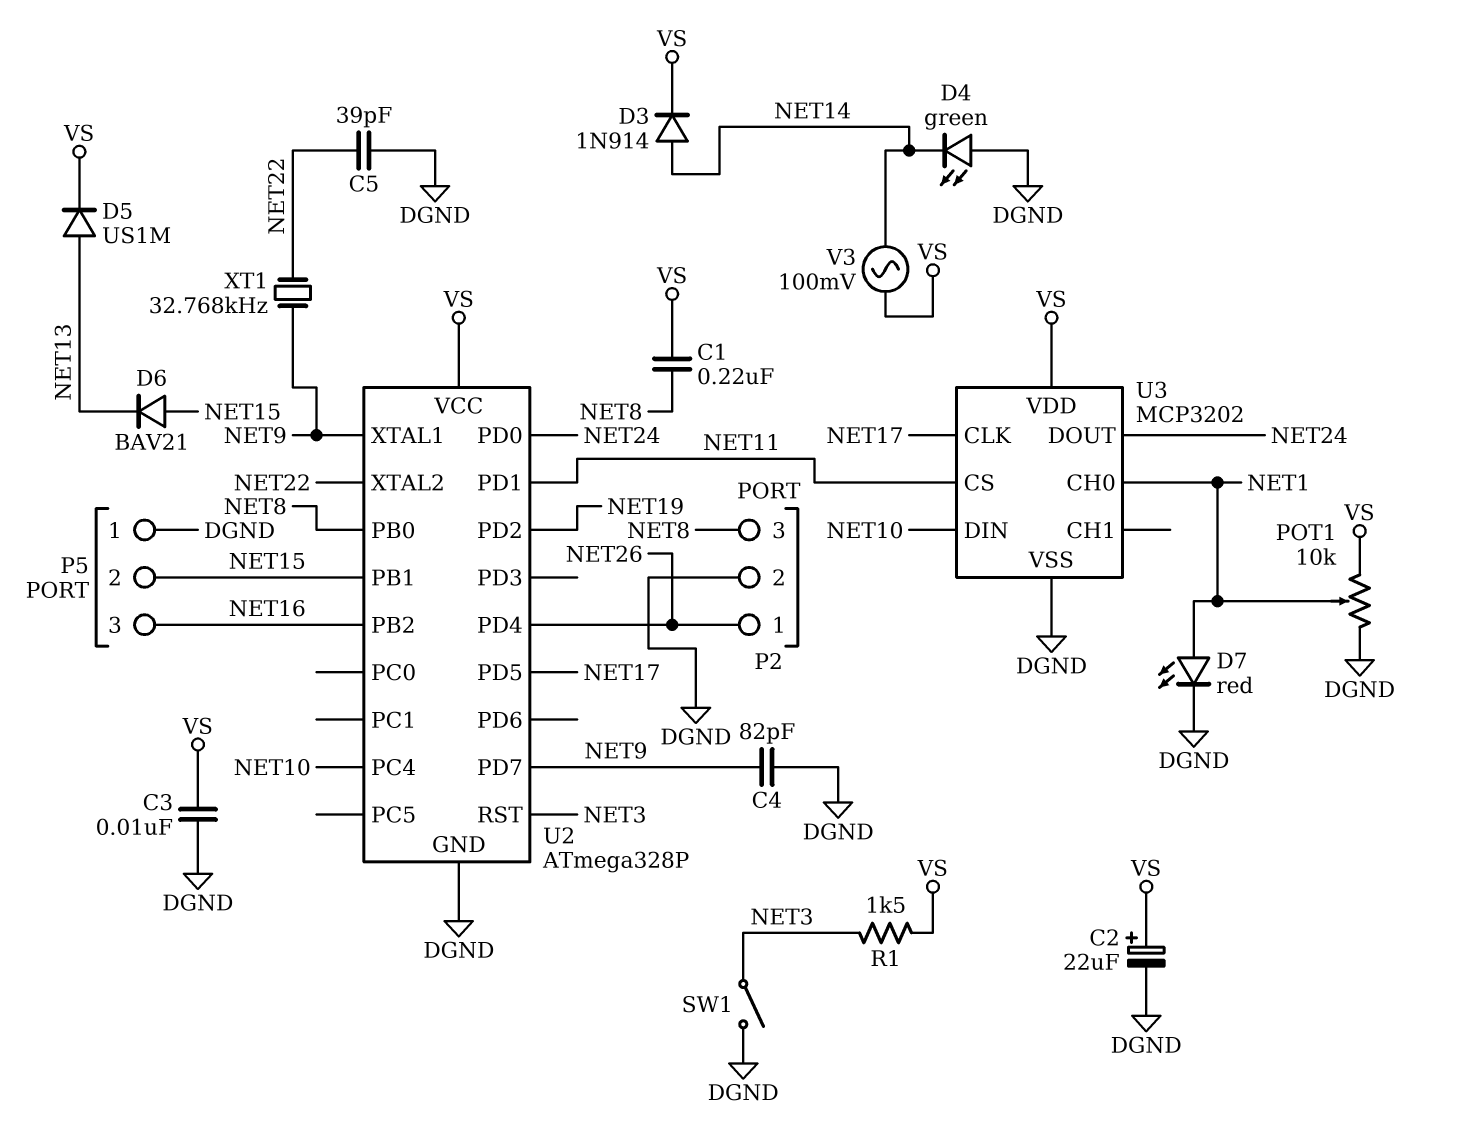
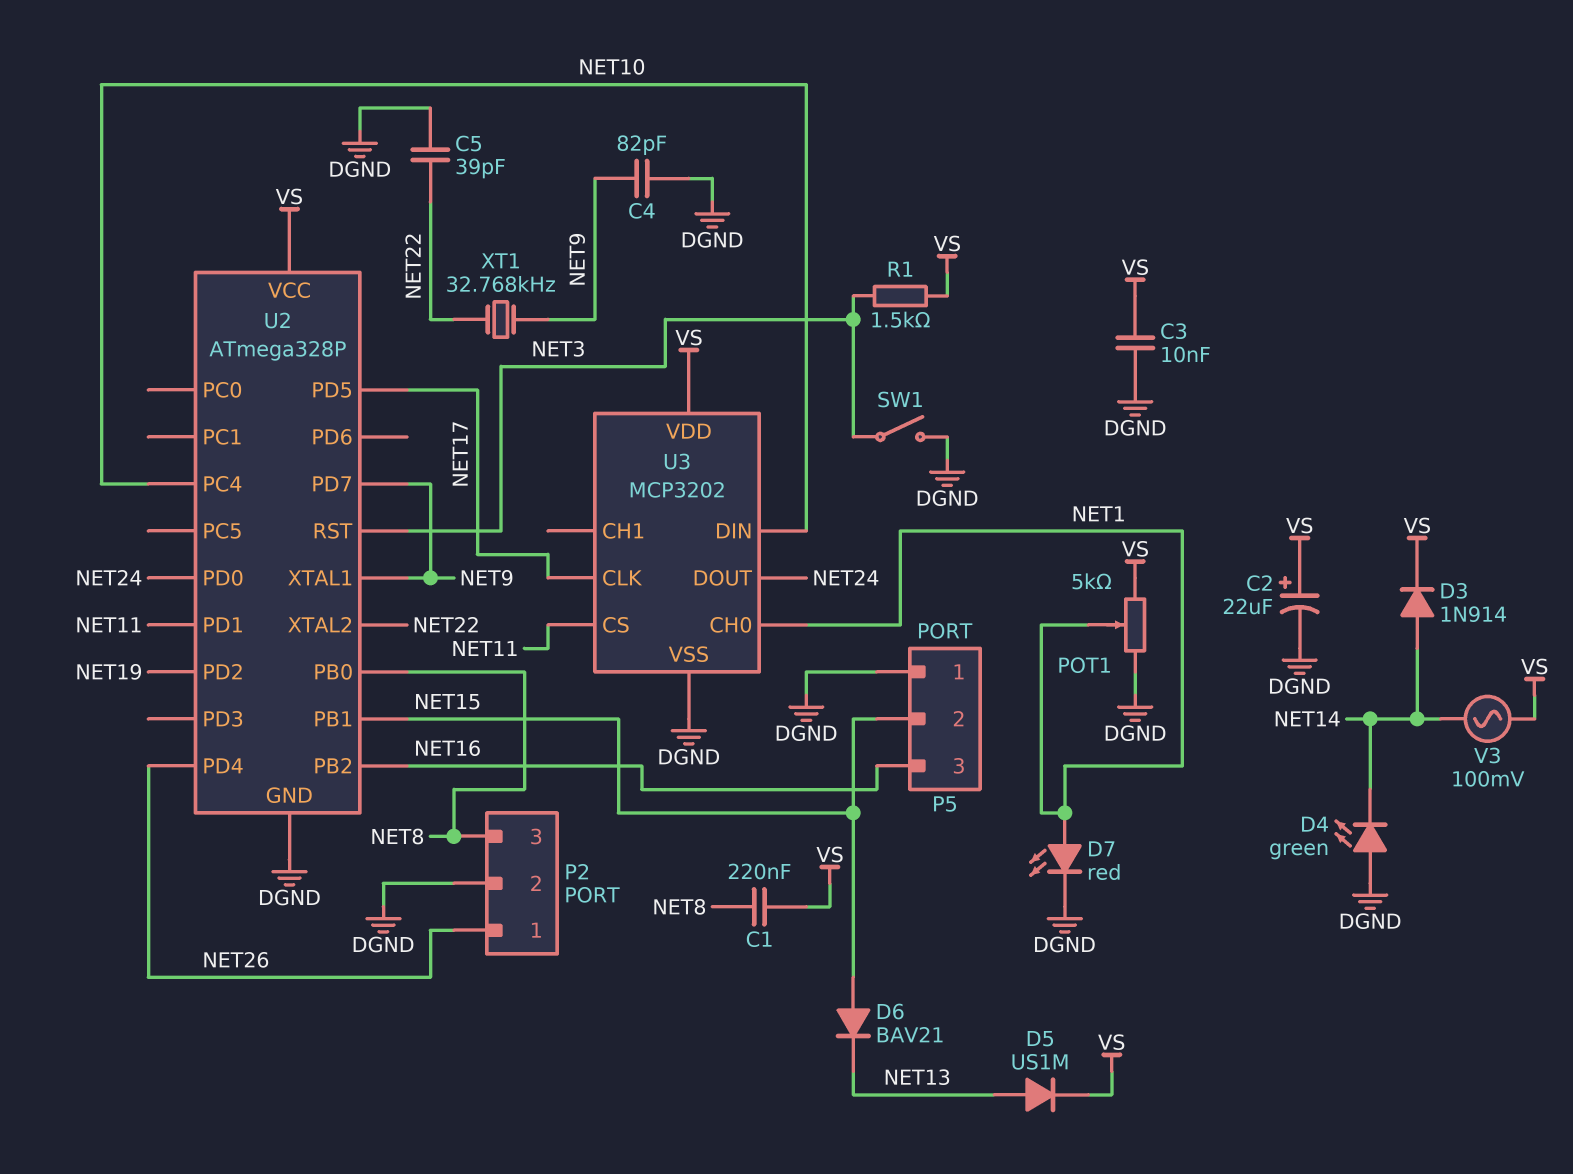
POT1: 10k (DGND, VS, wiper NET1) -> 5k (DGND, VS, wiper NET1)

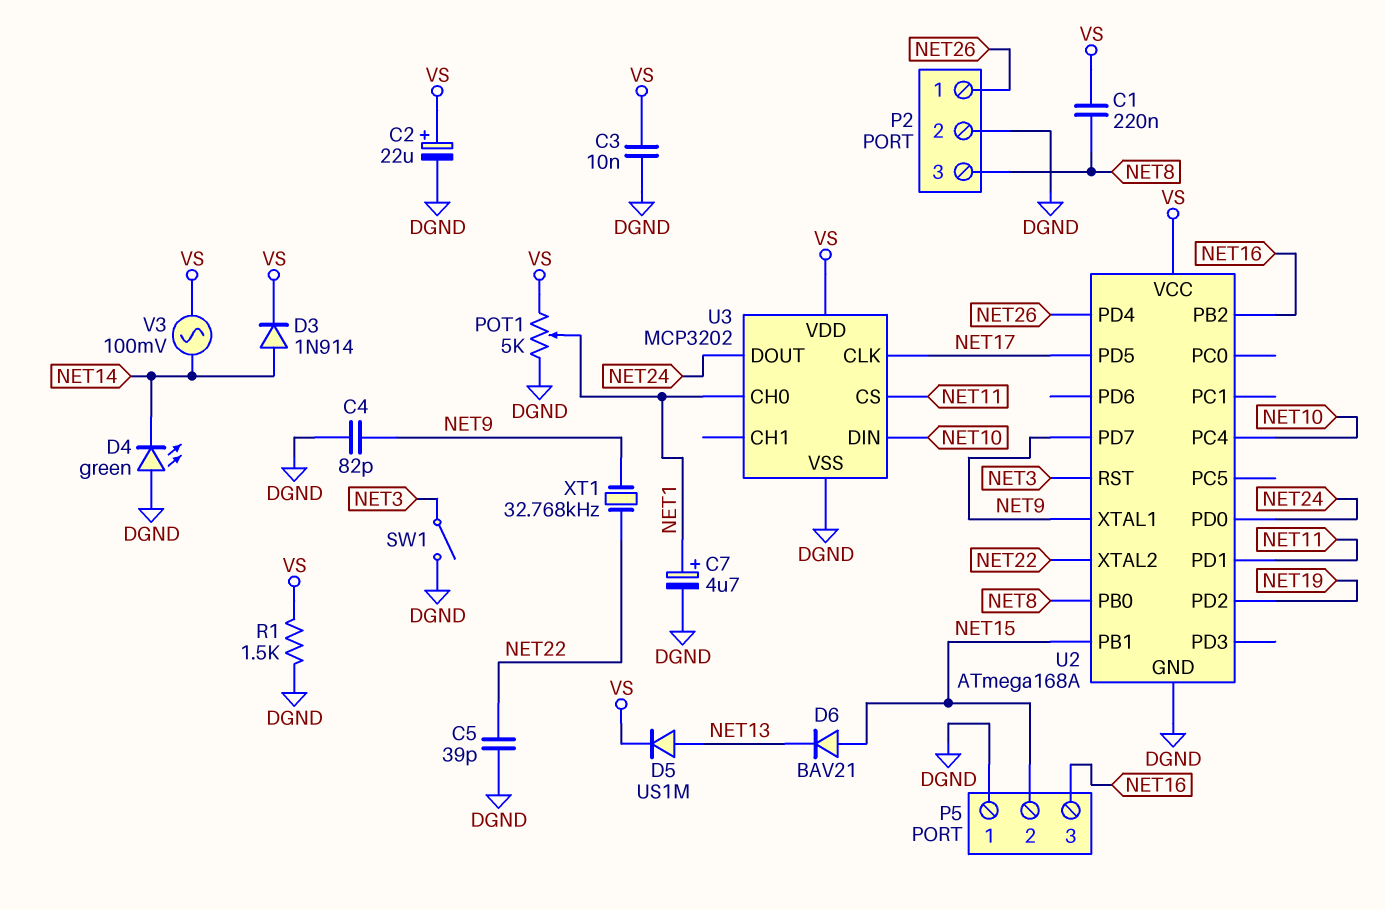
C7: none -> 4.7uF (plus NET1, minus DGND)
D7: LED red (A NET1, K DGND) -> none
R1: 1.5k (NET3, VS) -> 1.5k (DGND, VS)
U2: ATmega328P -> ATmega168A

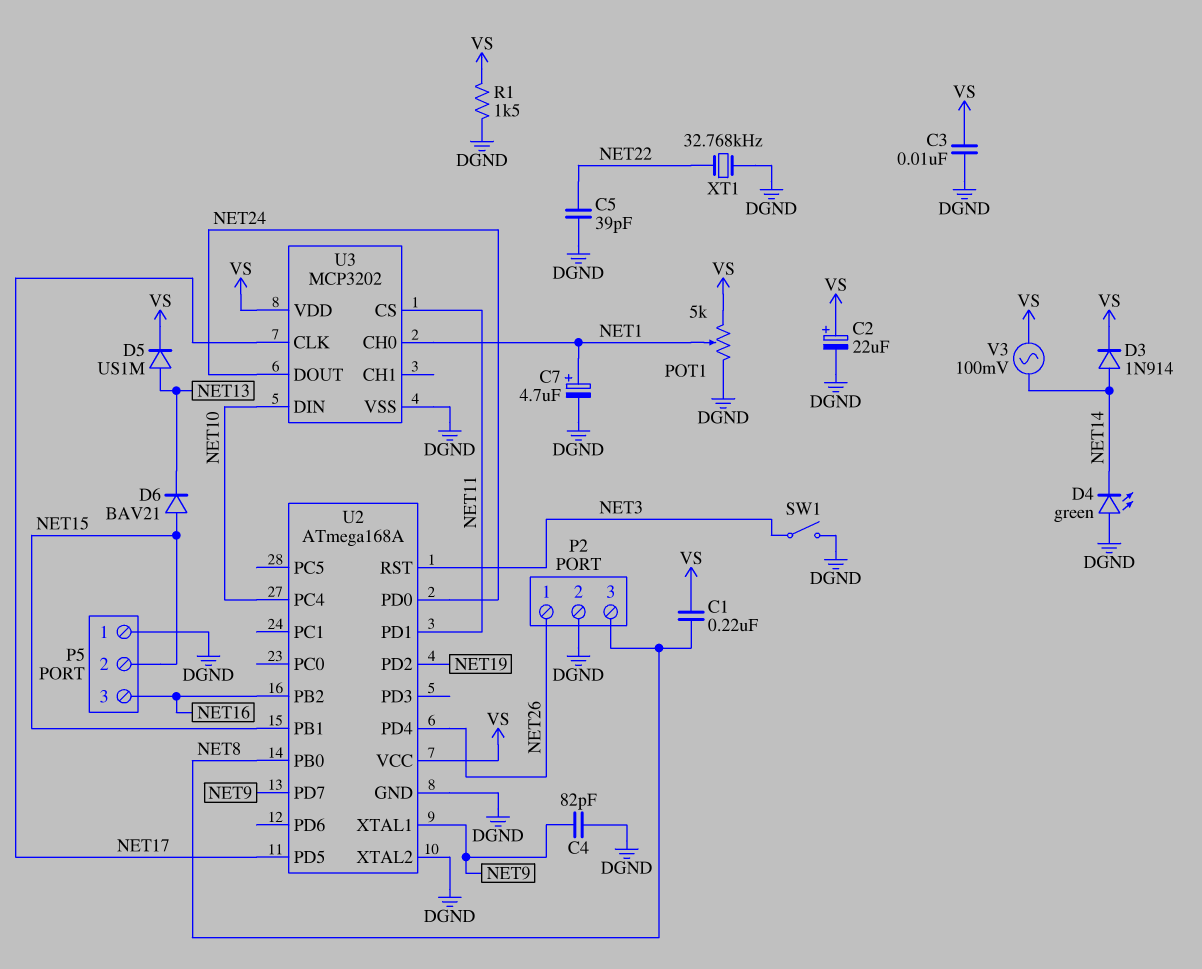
U2 pin XTAL2: NET22 -> DGND
XT1: 32.768kHz (NET9, NET22) -> 32.768kHz (DGND, NET22)

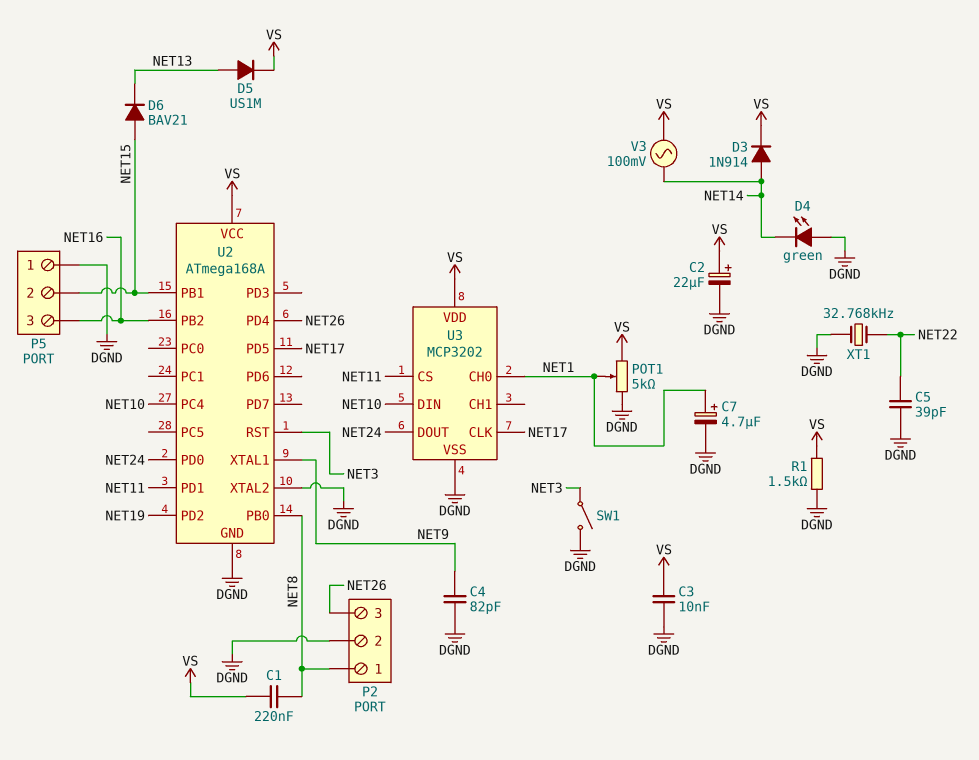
P2 pin 1: NET26 -> NET8
P2 pin 3: NET8 -> NET26
U2 pin PD7: NET9 -> none

